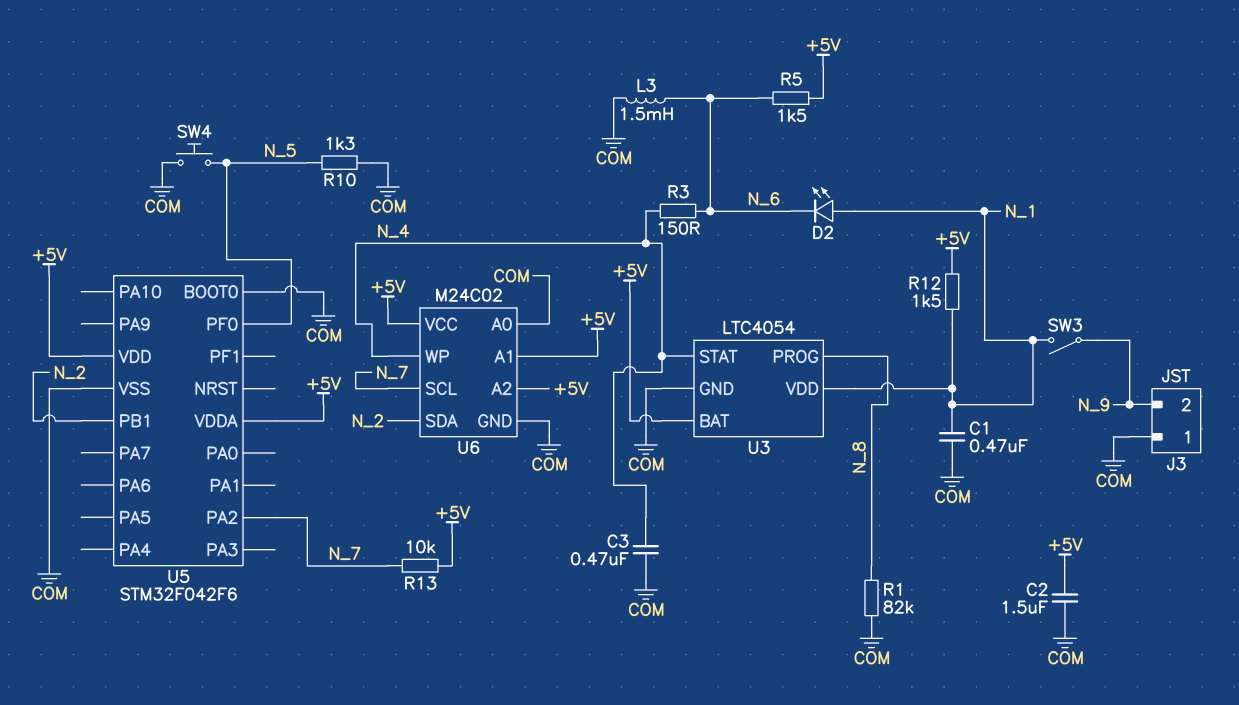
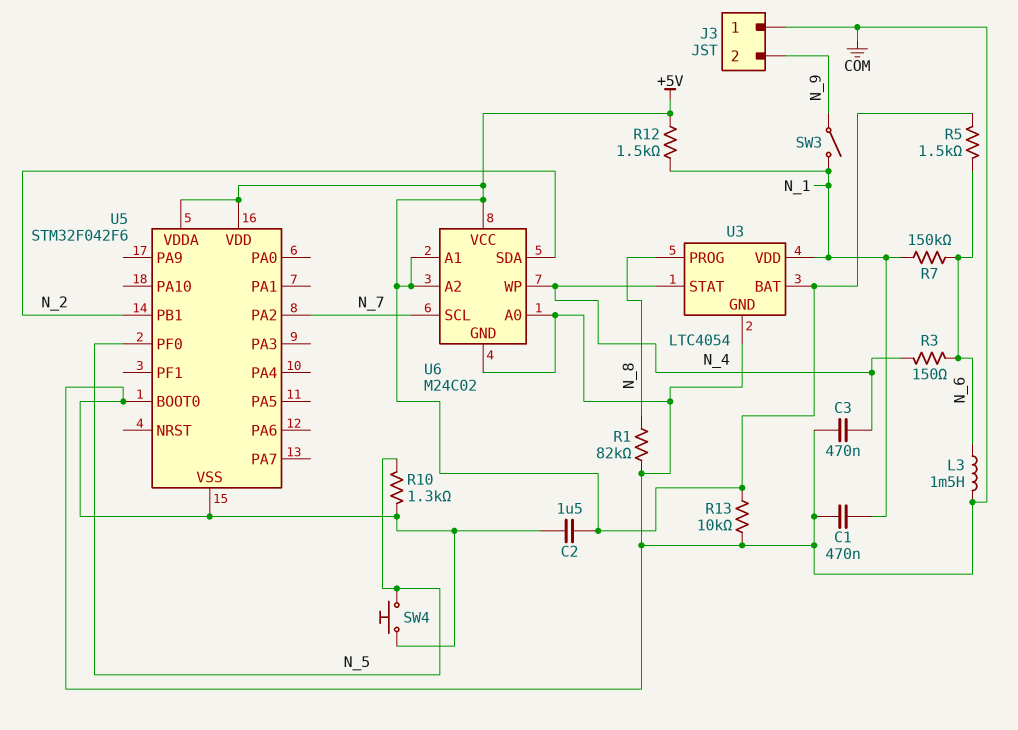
D2: LED (A N_1, K N_6) -> none
R7: none -> 150k (N_1, N_6)
R13: 10k (+5V, N_7) -> 10k (+5V, COM)

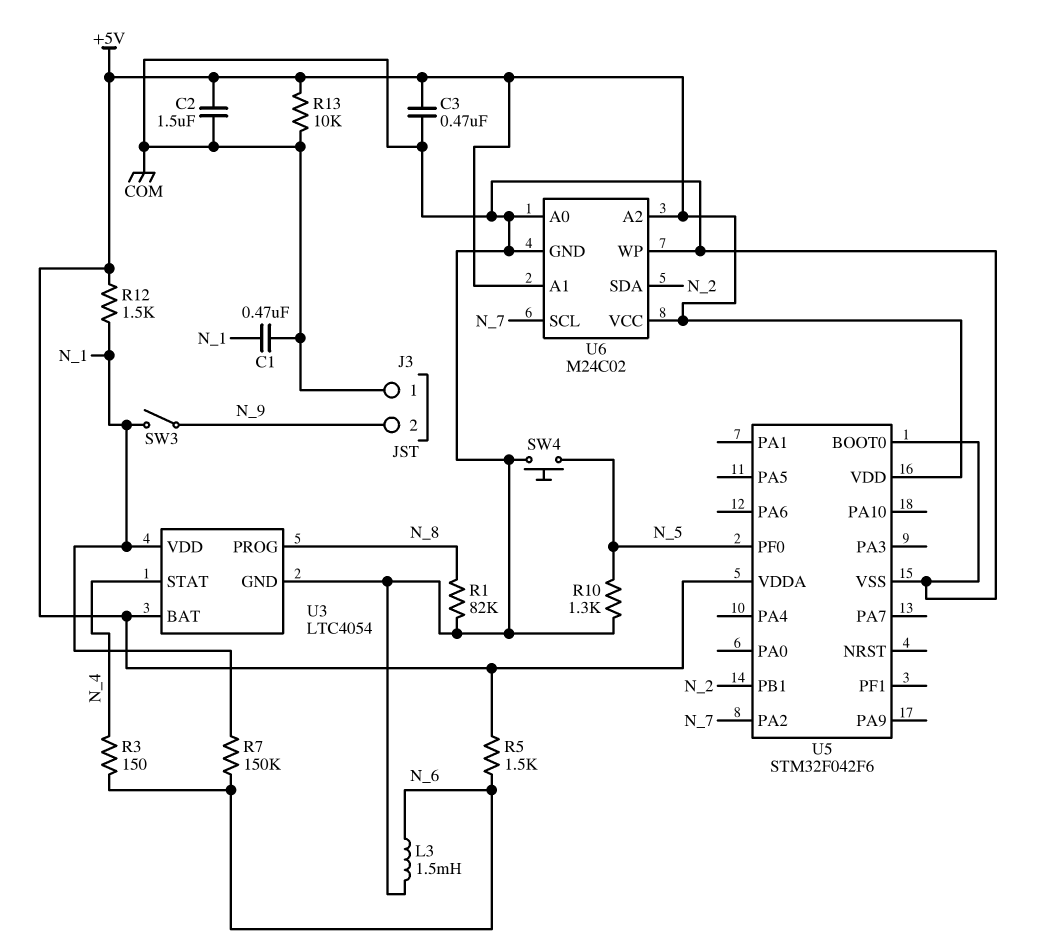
C3: 470nF (COM, N_4) -> 470nF (+5V, COM)
U6 pin WP: N_4 -> COM

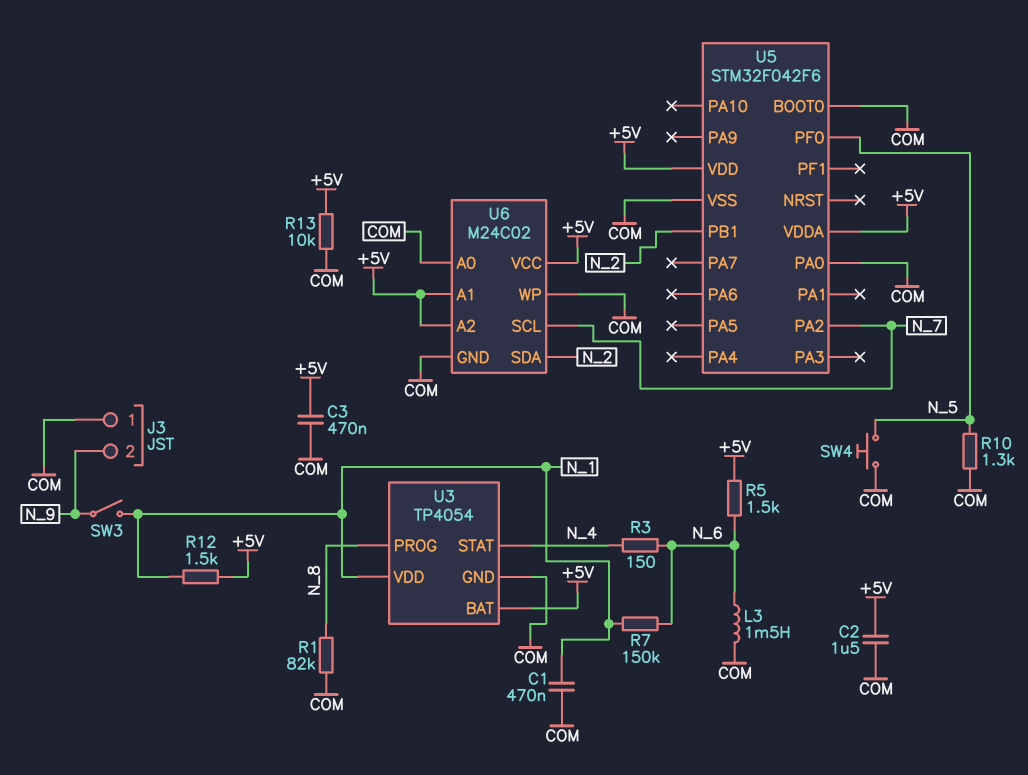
U3: LTC4054 -> TP4054
U5 pin PA0: none -> COM

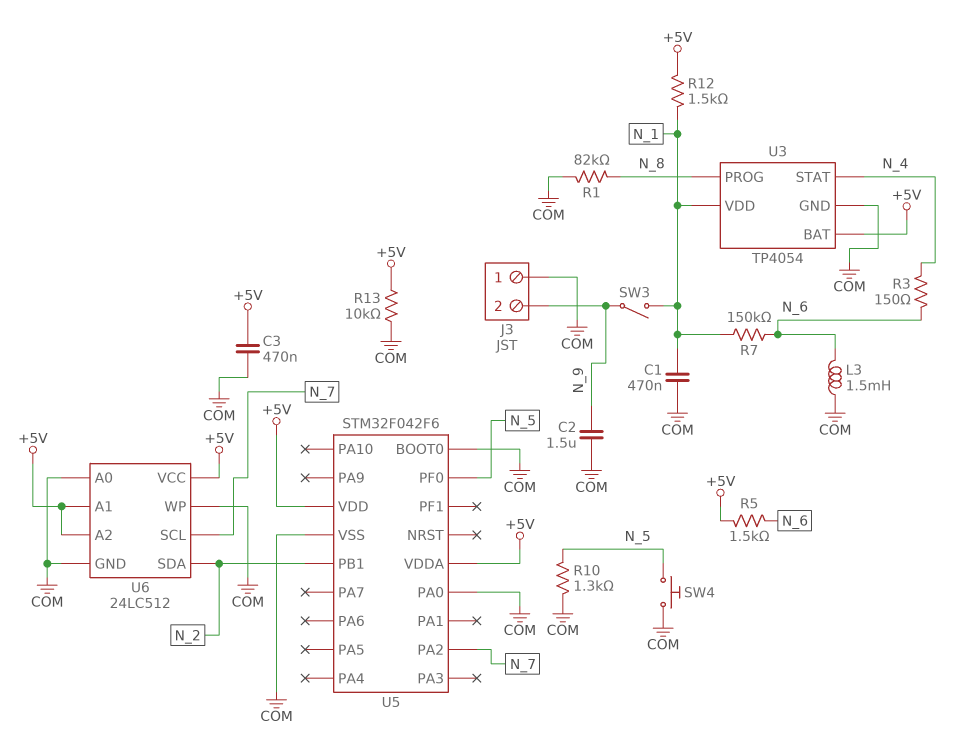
C2: 1.5uF (+5V, COM) -> 1.5uF (COM, N_9)
U6: M24C02 -> 24LC512

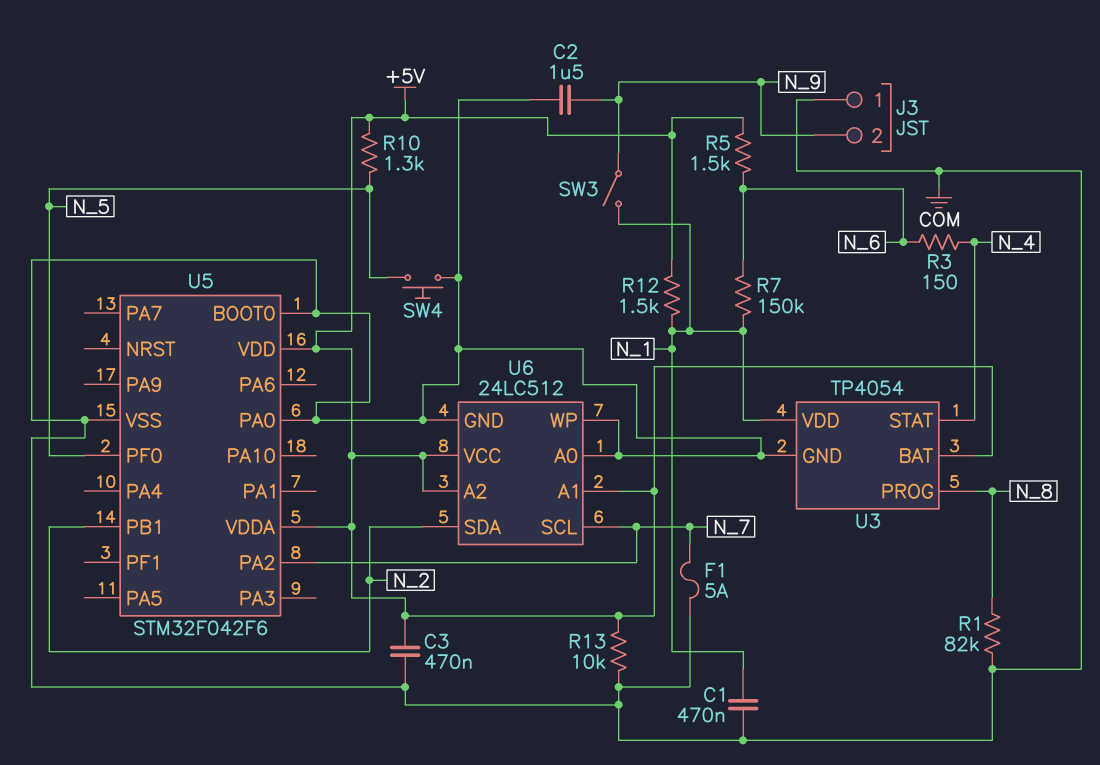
F1: none -> 5A (COM, N_7)
L3: 1.5mH (COM, N_6) -> none
R10: 1.3k (COM, N_5) -> 1.3k (+5V, N_5)

